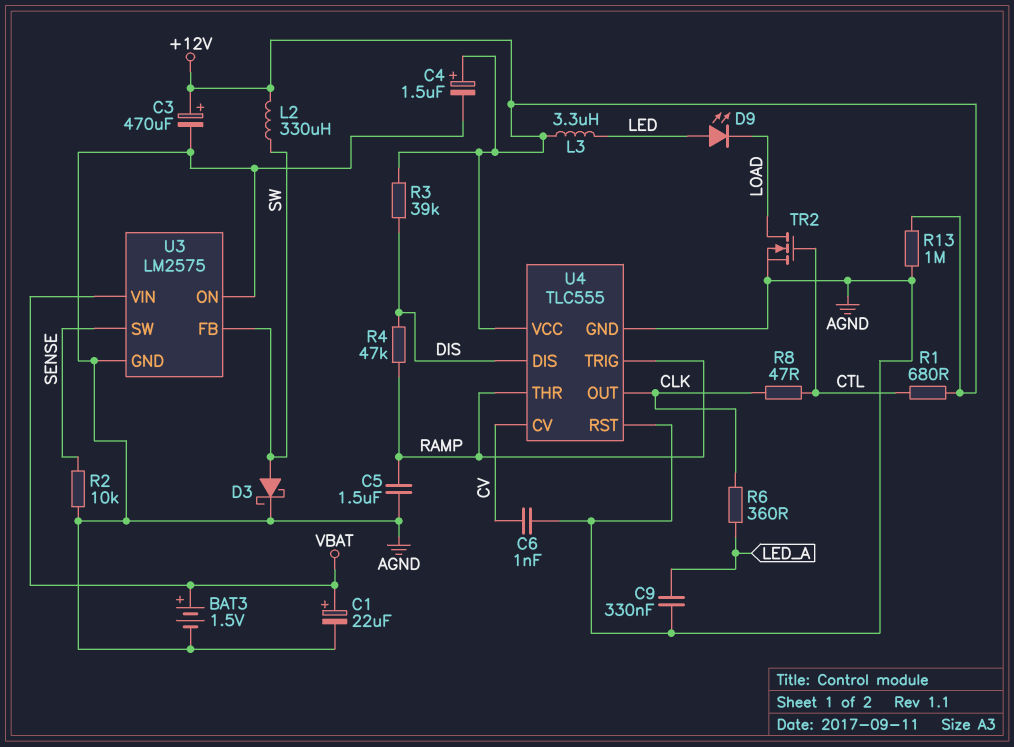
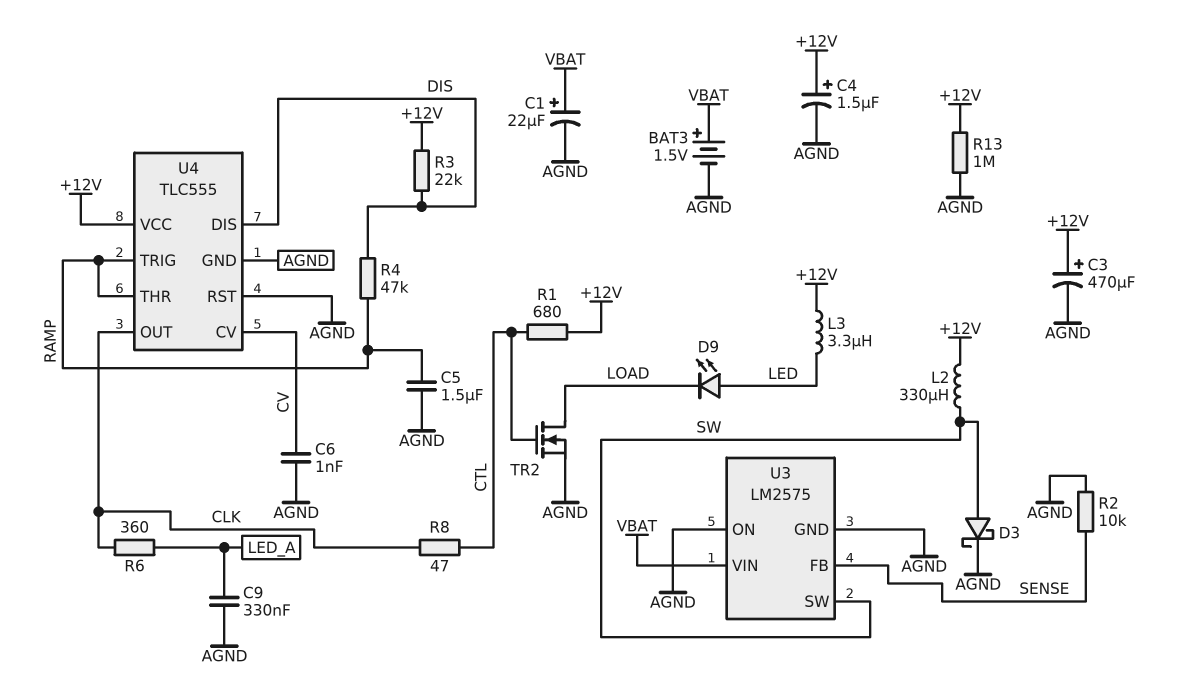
R3: 39k (+12V, DIS) -> 22k (+12V, DIS)
U3 pin FB: SW -> SENSE
U3 pin SW: SENSE -> SW

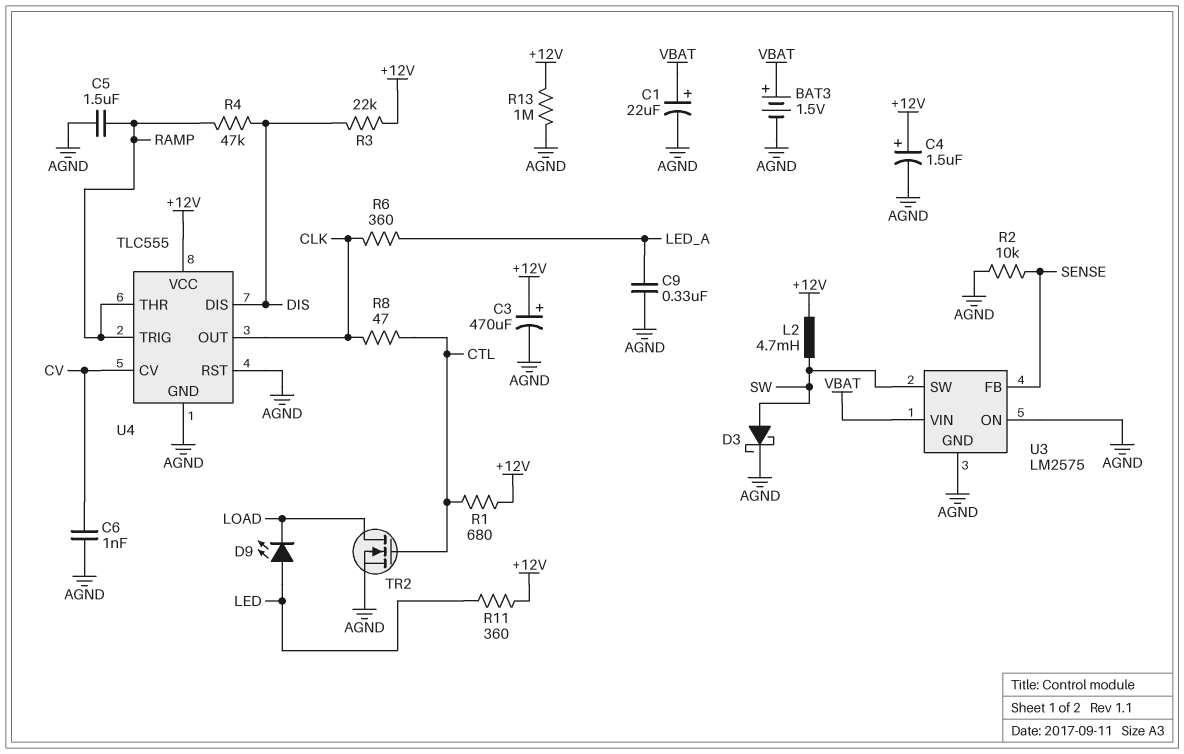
L2: 330uH (+12V, SW) -> 4.7mH (+12V, SW)
L3: 3.3uH (+12V, LED) -> none
R11: none -> 360 (+12V, LED)

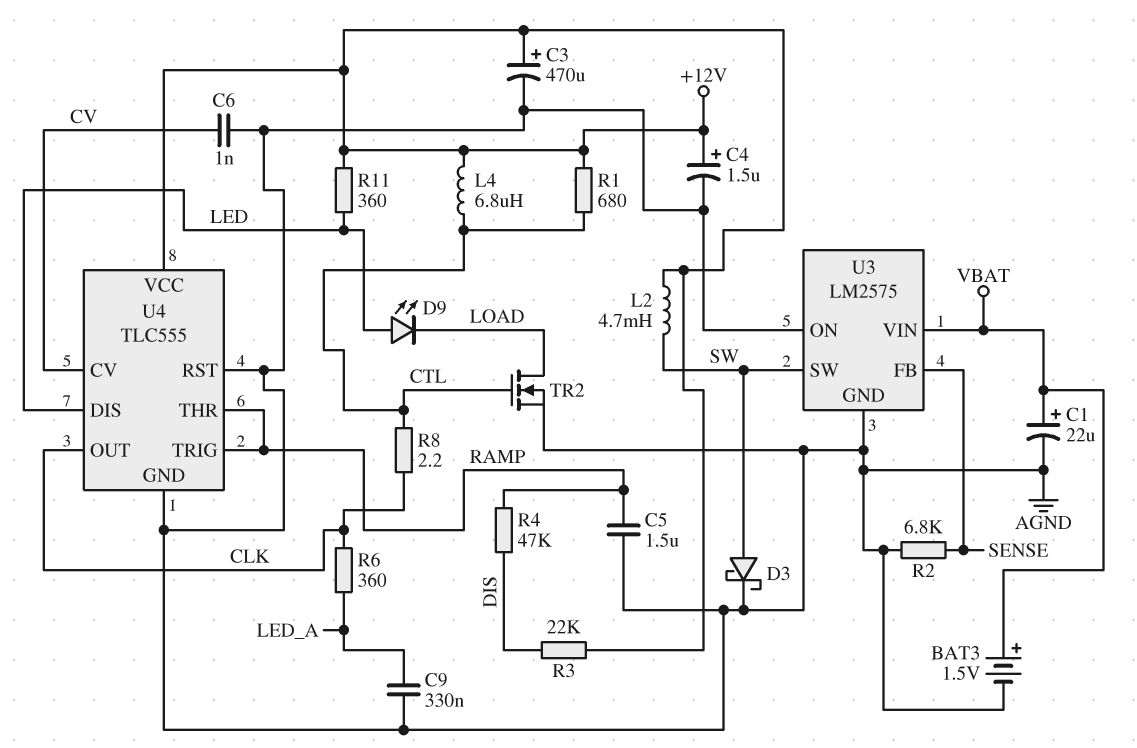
L4: none -> 6.8uH (+12V, CTL)
R2: 10k (AGND, SENSE) -> 6.8k (AGND, SENSE)
R8: 47 (CLK, CTL) -> 2.2 (CLK, CTL)
R13: 1M (+12V, AGND) -> none
U4 pin DIS: DIS -> LED

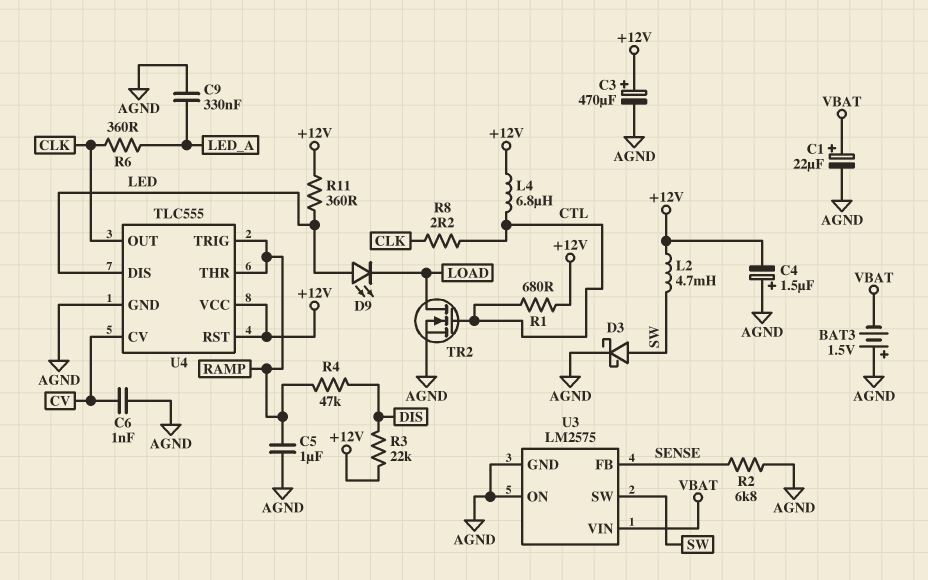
BAT3: 1.5V (plus VBAT, minus AGND) -> 1.5V (plus AGND, minus VBAT)
C4: 1.5uF (plus +12V, minus AGND) -> 1.5uF (plus AGND, minus +12V)
C5: 1.5uF (AGND, RAMP) -> 1uF (AGND, RAMP)
U4 pin RST: AGND -> +12V

